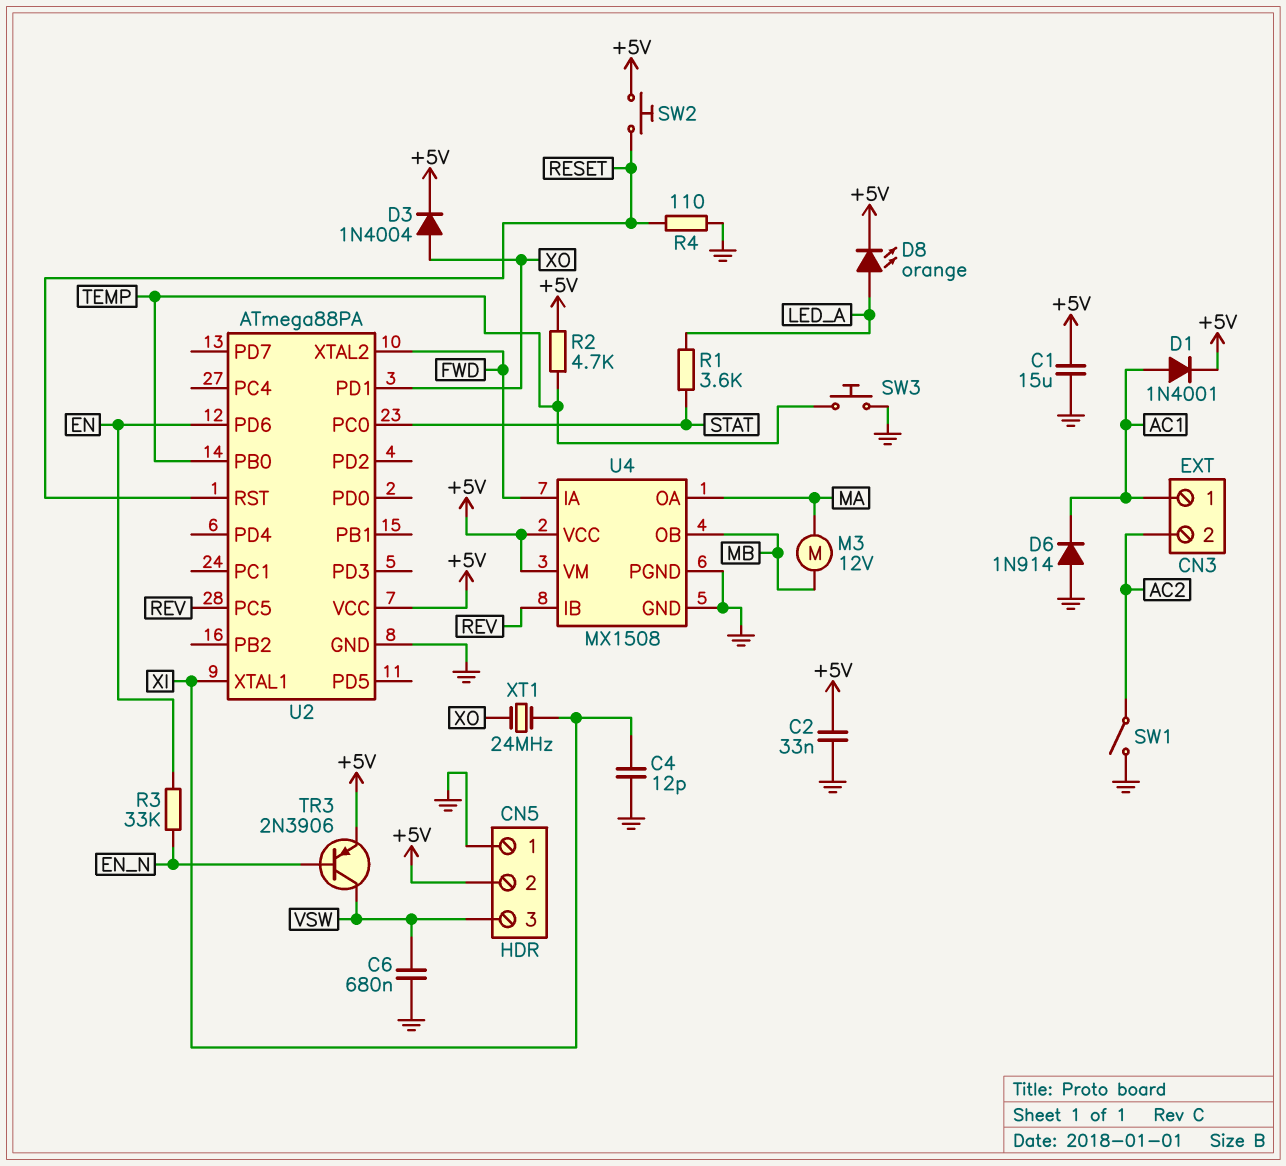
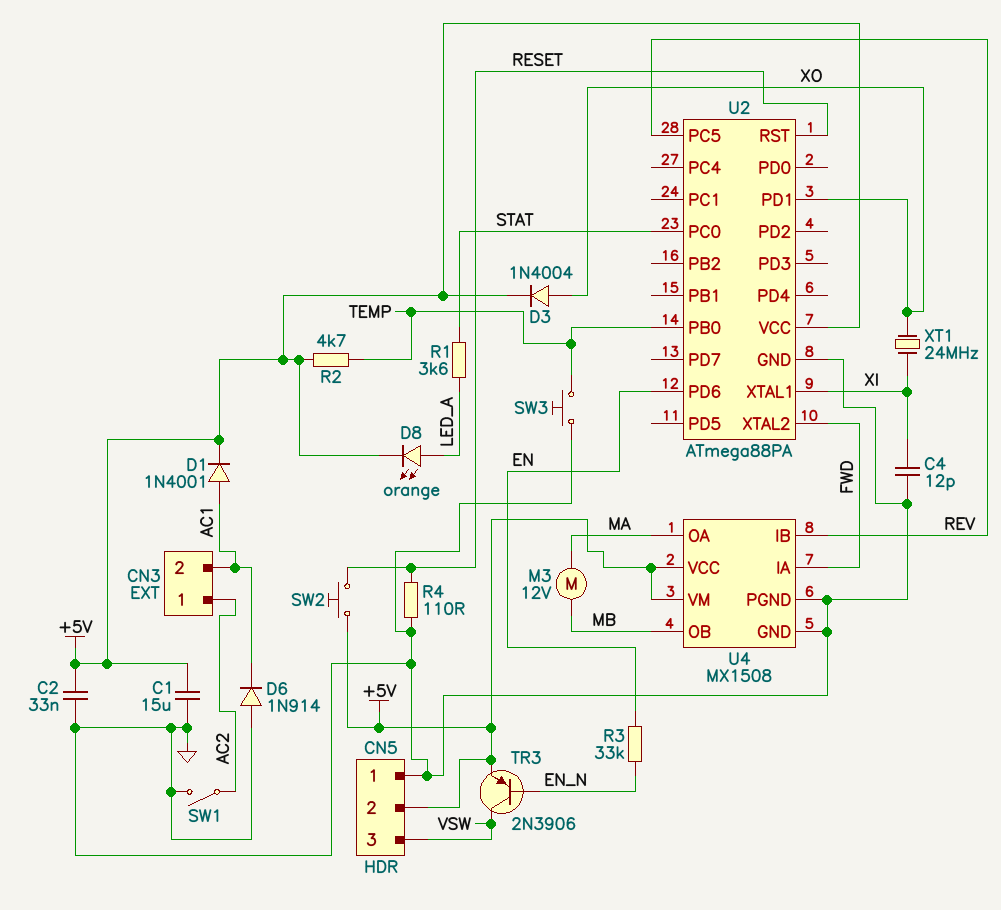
C6: 680nF (GND, VSW) -> none
CN3 pin 1: AC1 -> AC2
CN3 pin 2: AC2 -> AC1

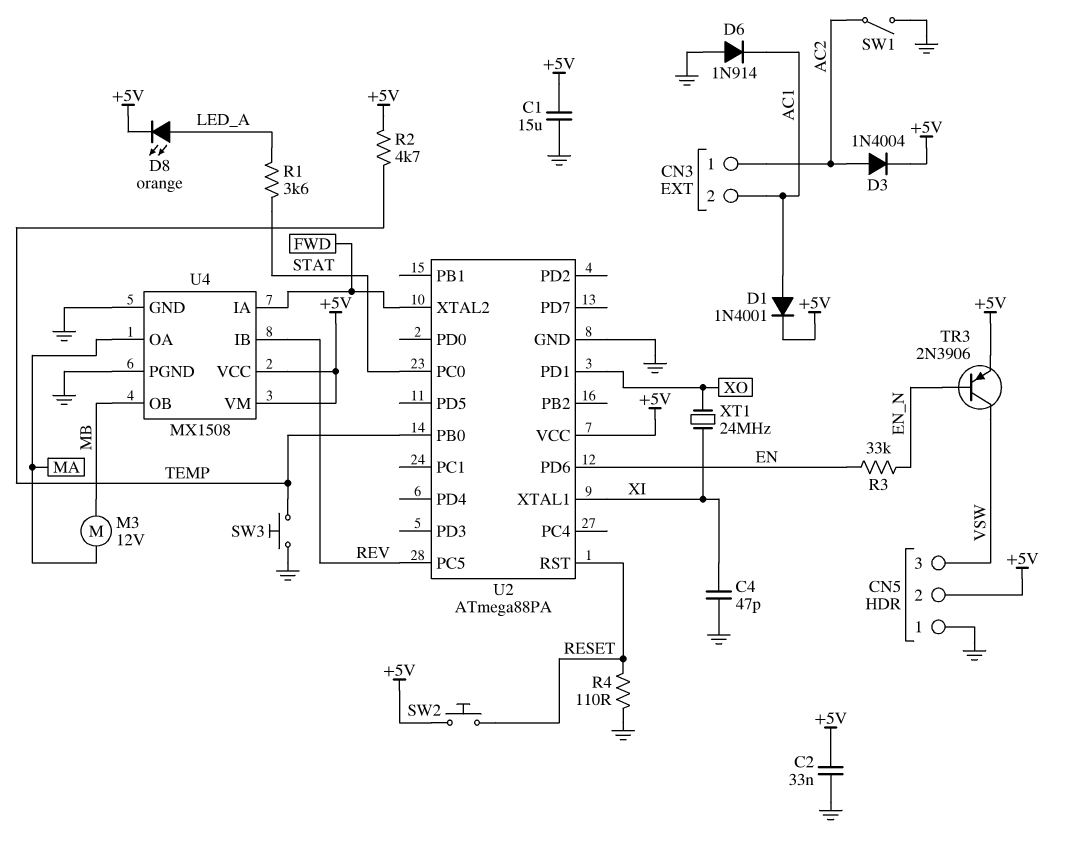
C4: 12pF (GND, XI) -> 47pF (GND, XI)
D3: diode 1N4004 (A XO, K +5V) -> diode 1N4004 (A AC2, K +5V)

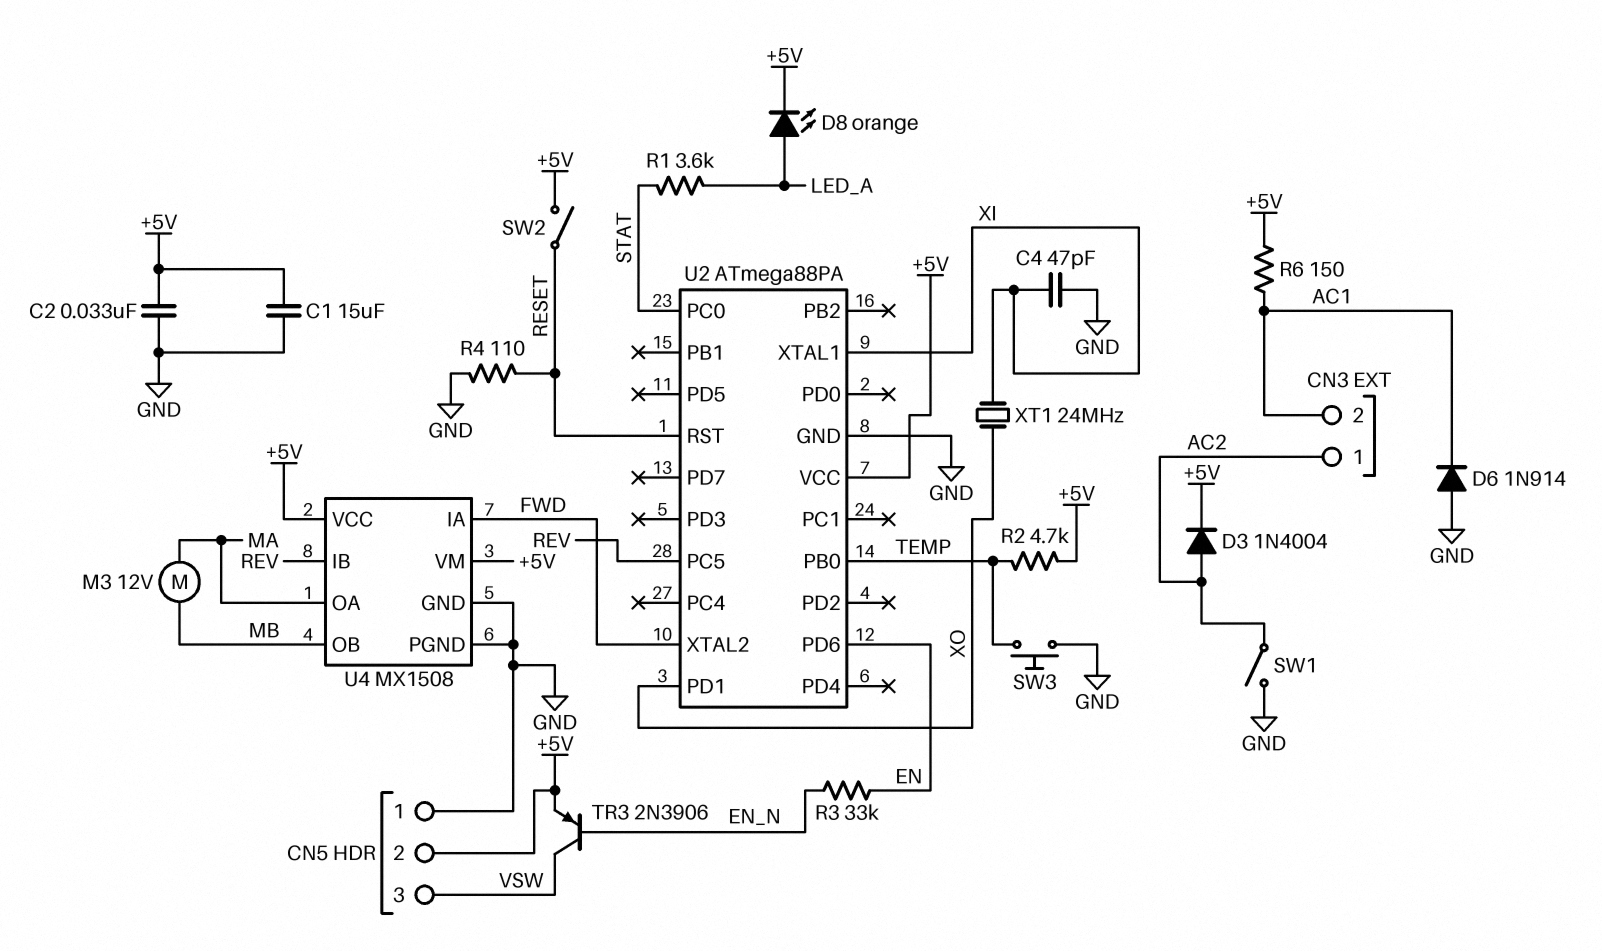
D1: diode 1N4001 (A AC1, K +5V) -> none
R6: none -> 150 (+5V, AC1)
SW2: button (+5V, RESET) -> switch (+5V, RESET)

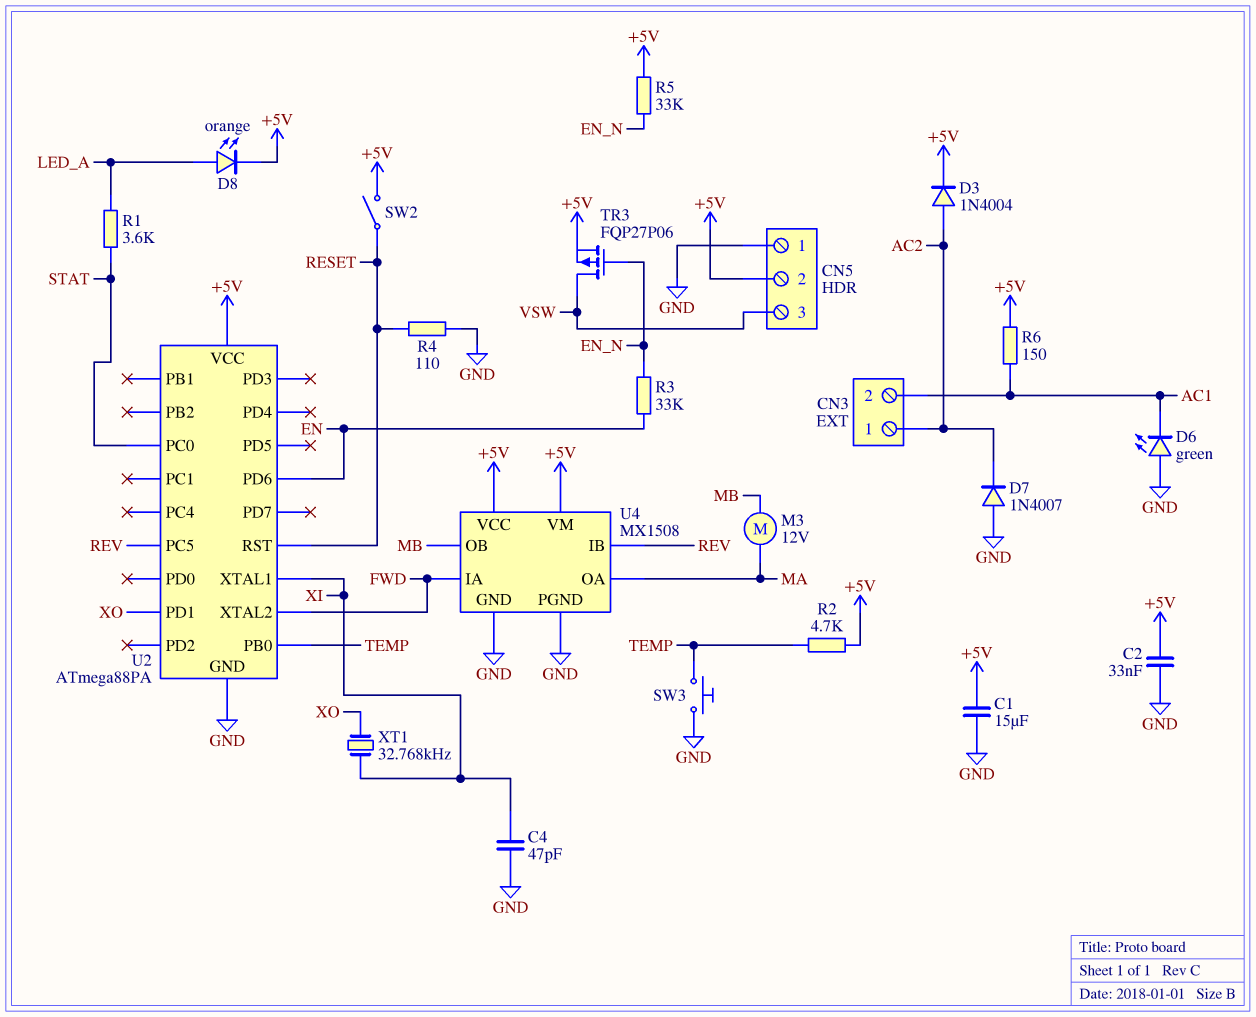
D6: diode 1N914 (A GND, K AC1) -> LED green (A GND, K AC1)
D7: none -> diode 1N4007 (A GND, K AC2)
R5: none -> 33k (+5V, EN_N)
SW1: switch (AC2, GND) -> none
TR3: PNP 2N3906 (B EN_N, C VSW, E +5V) -> PMOS FQP27P06 (G EN_N, D VSW, S +5V)
XT1: 24MHz (XI, XO) -> 32.768kHz (XI, XO)

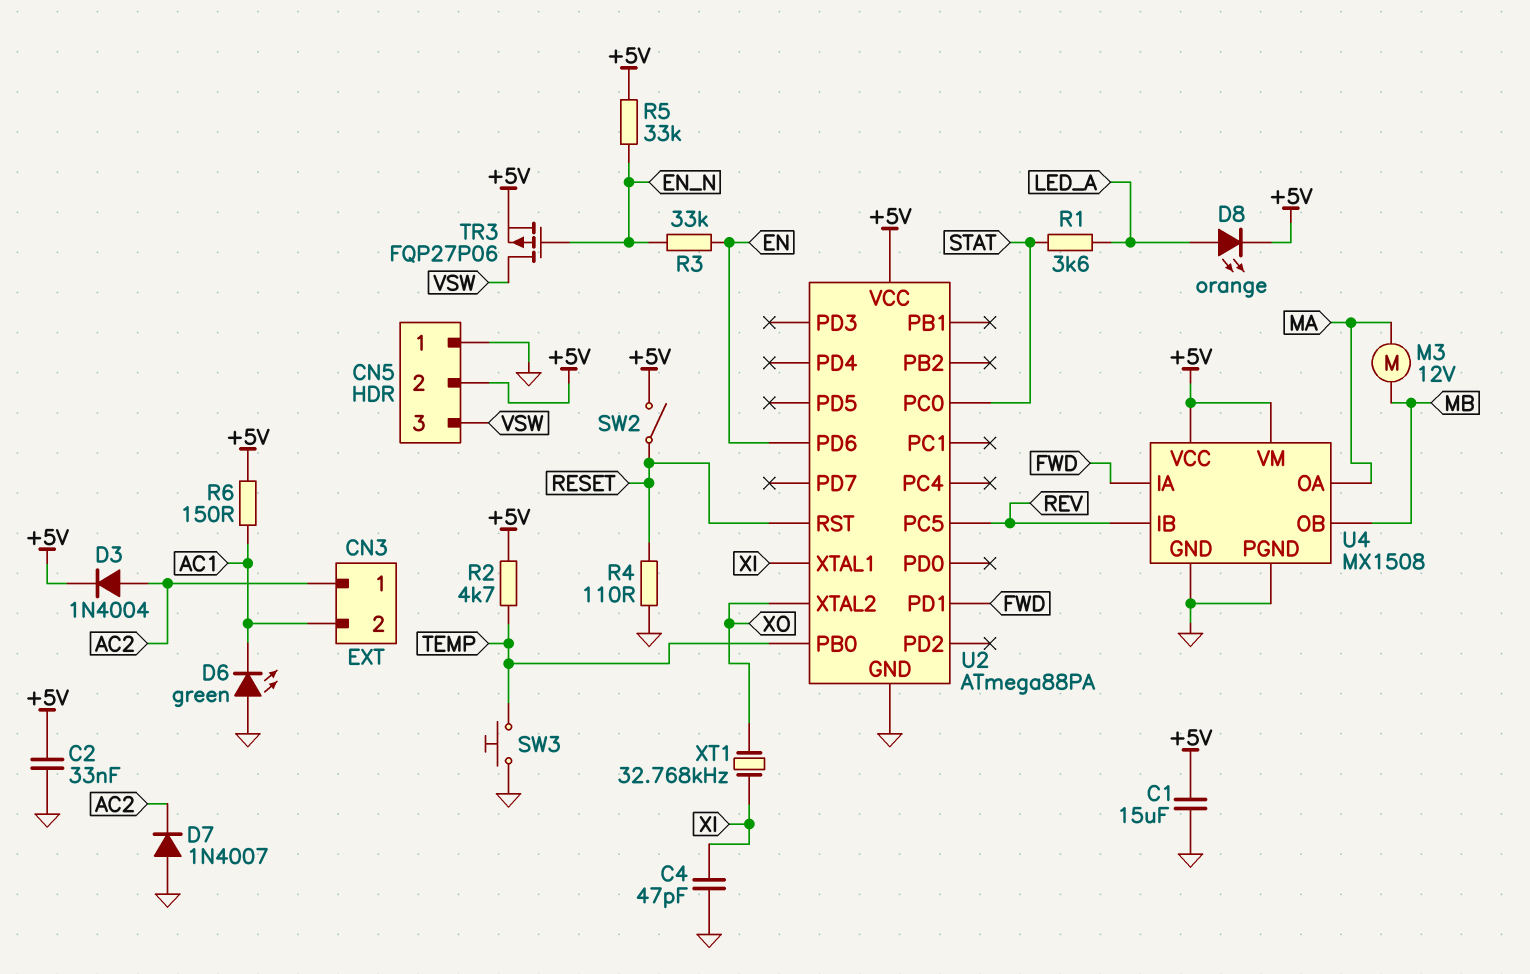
U2 pin PD1: XO -> FWD
U2 pin XTAL2: FWD -> XO

